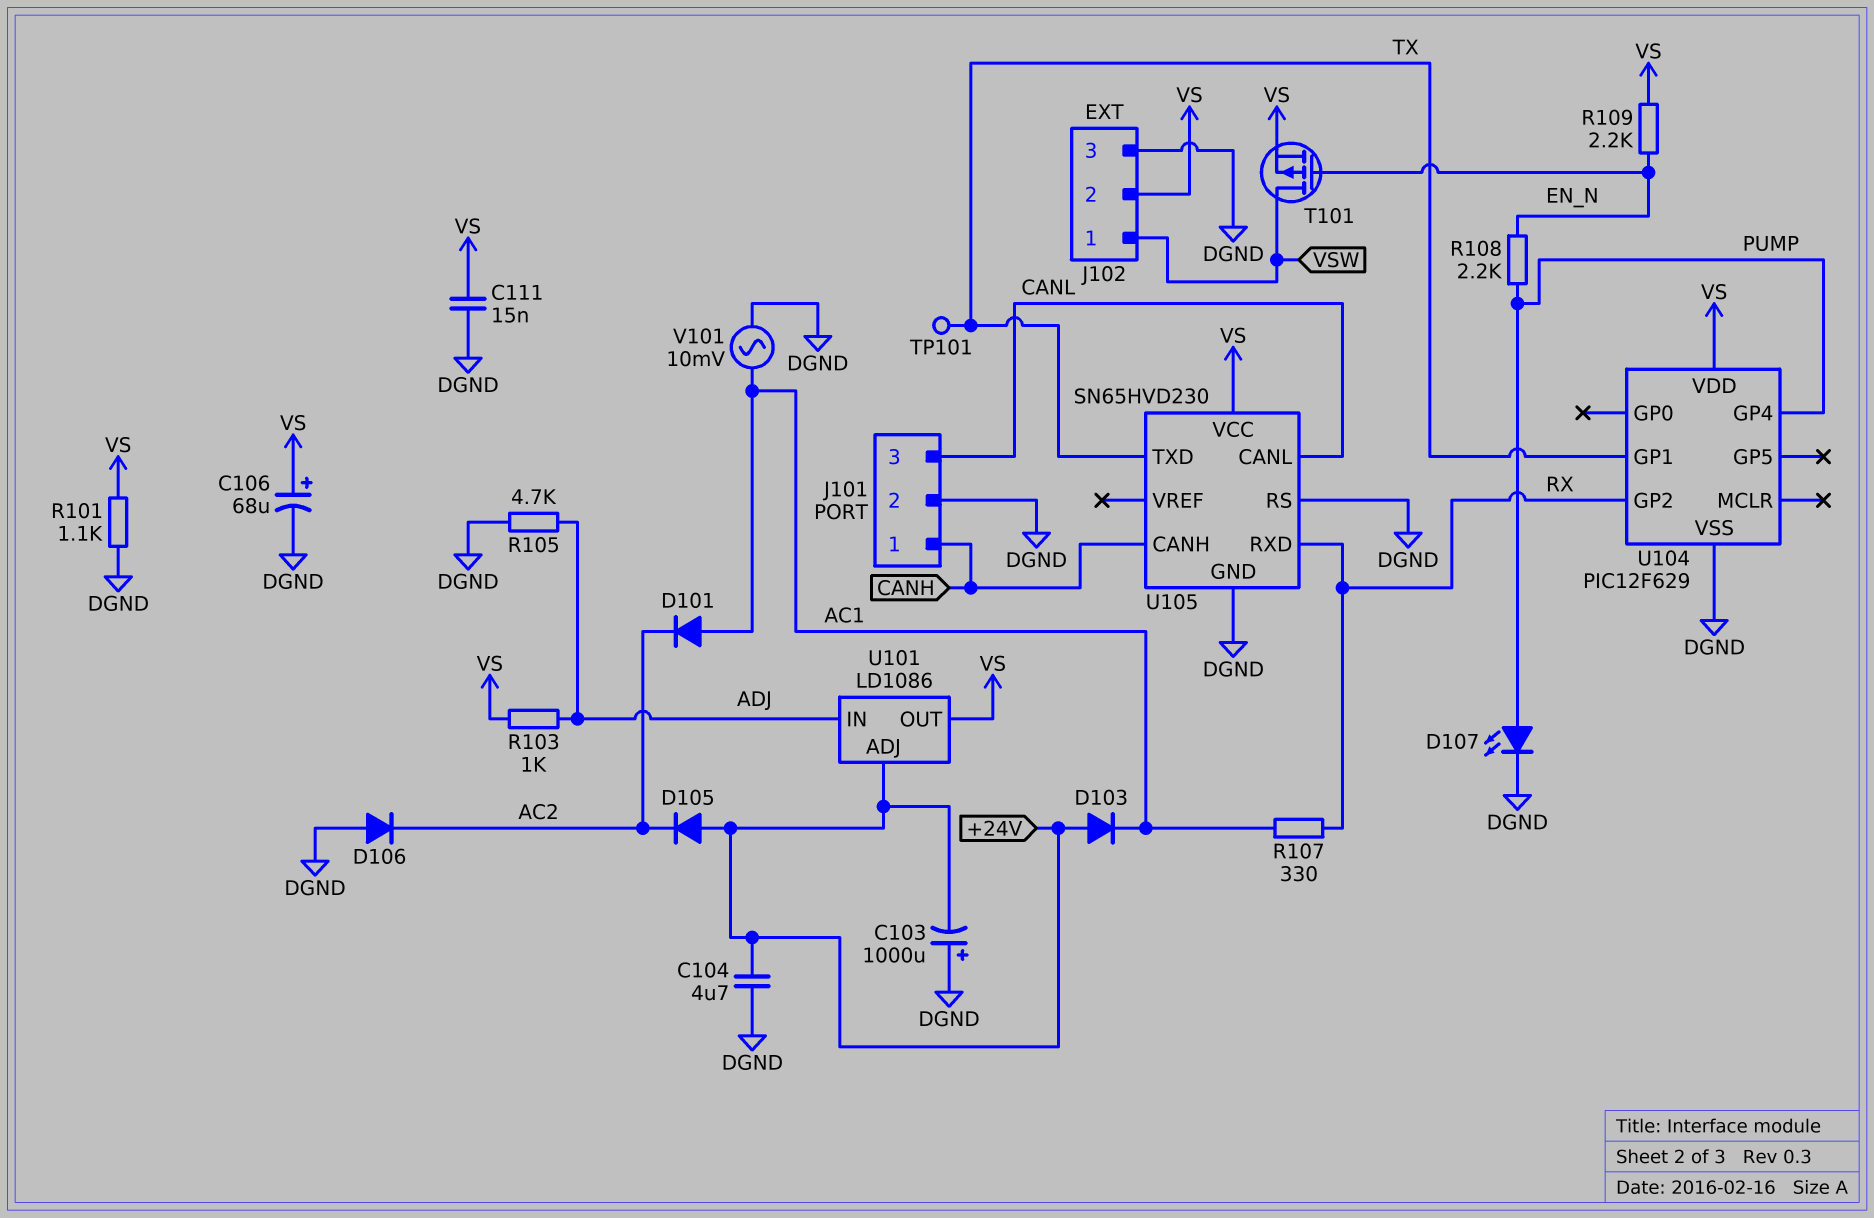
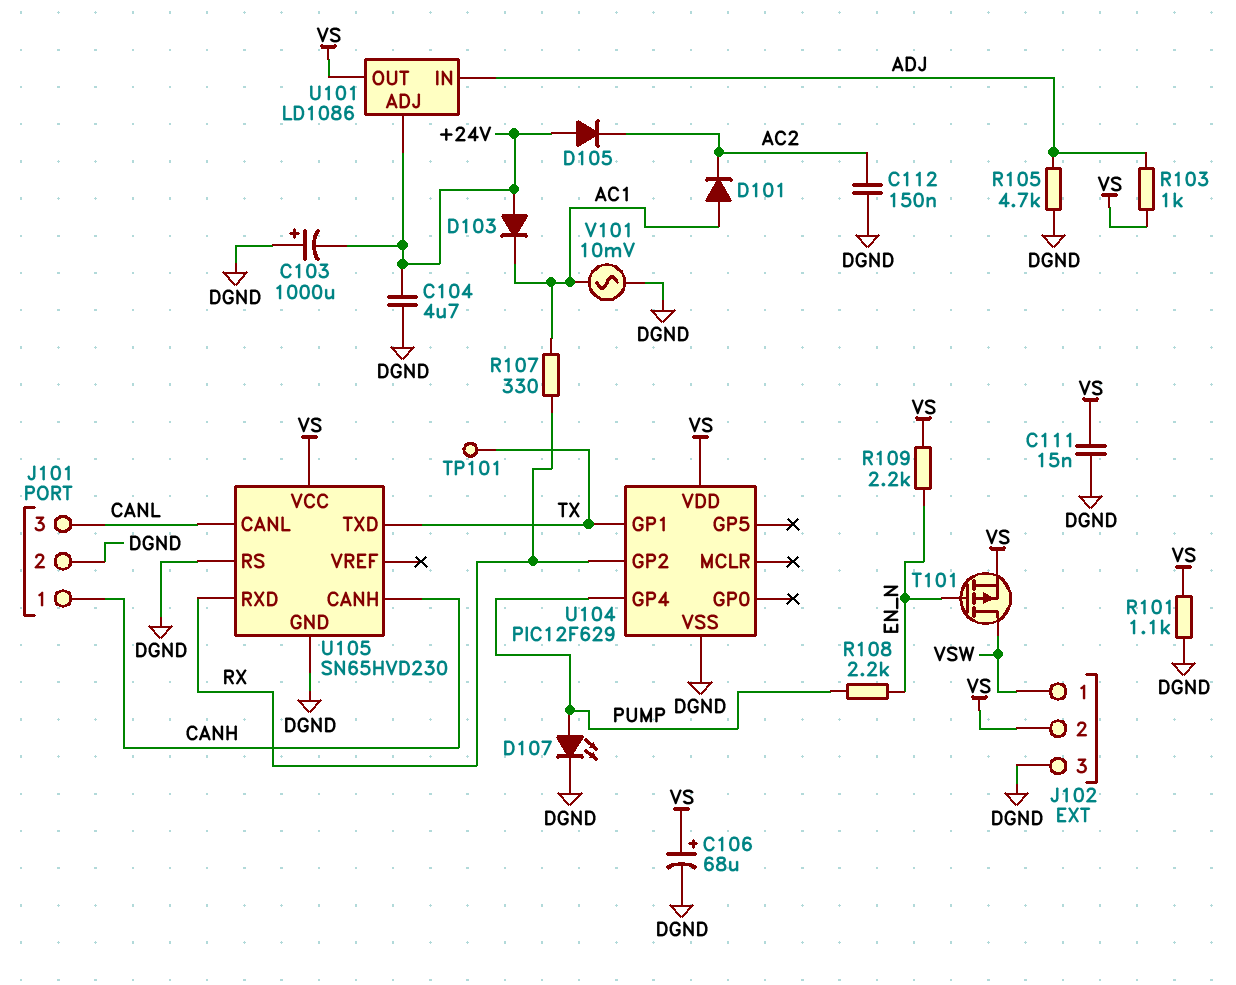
C112: none -> 150nF (AC2, DGND)
D106: diode (A DGND, K AC2) -> none

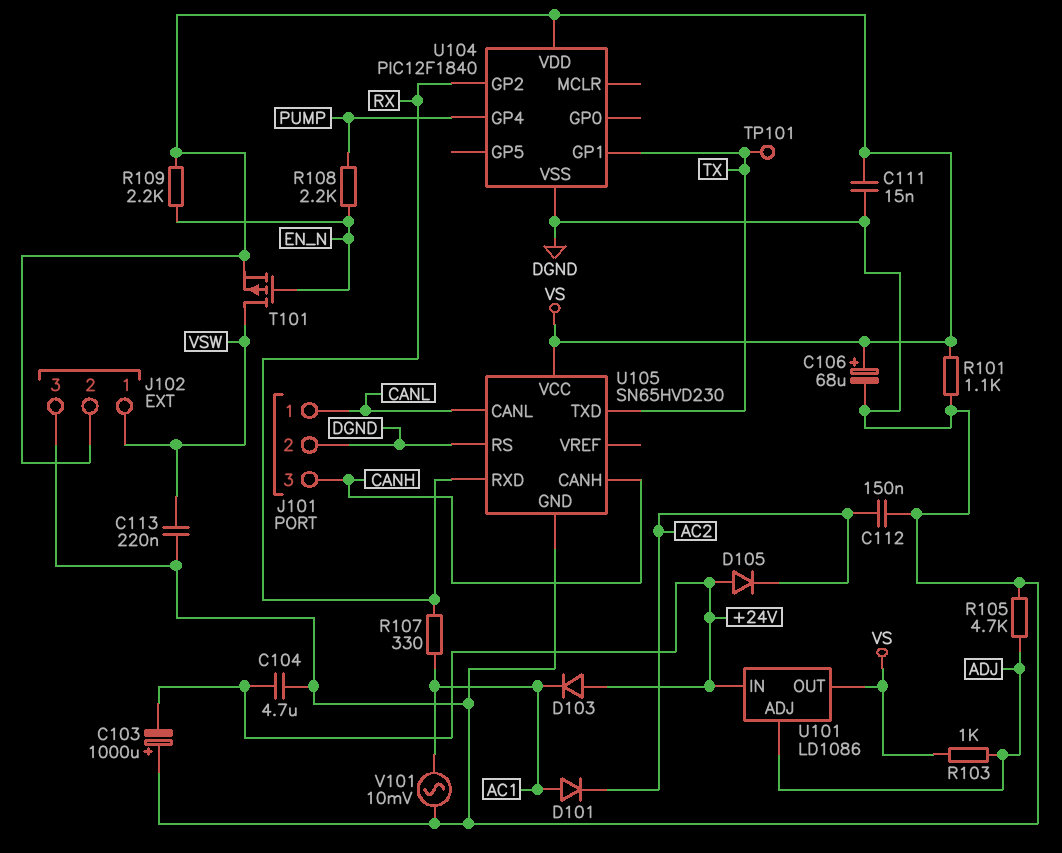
C113: none -> 220nF (DGND, VSW)
D107: LED (A PUMP, K DGND) -> none
J101 pin 1: CANH -> CANL
J101 pin 3: CANL -> CANH
U101 pin ADJ: +24V -> ADJ
U101 pin IN: ADJ -> +24V
U104: PIC12F629 -> PIC12F1840

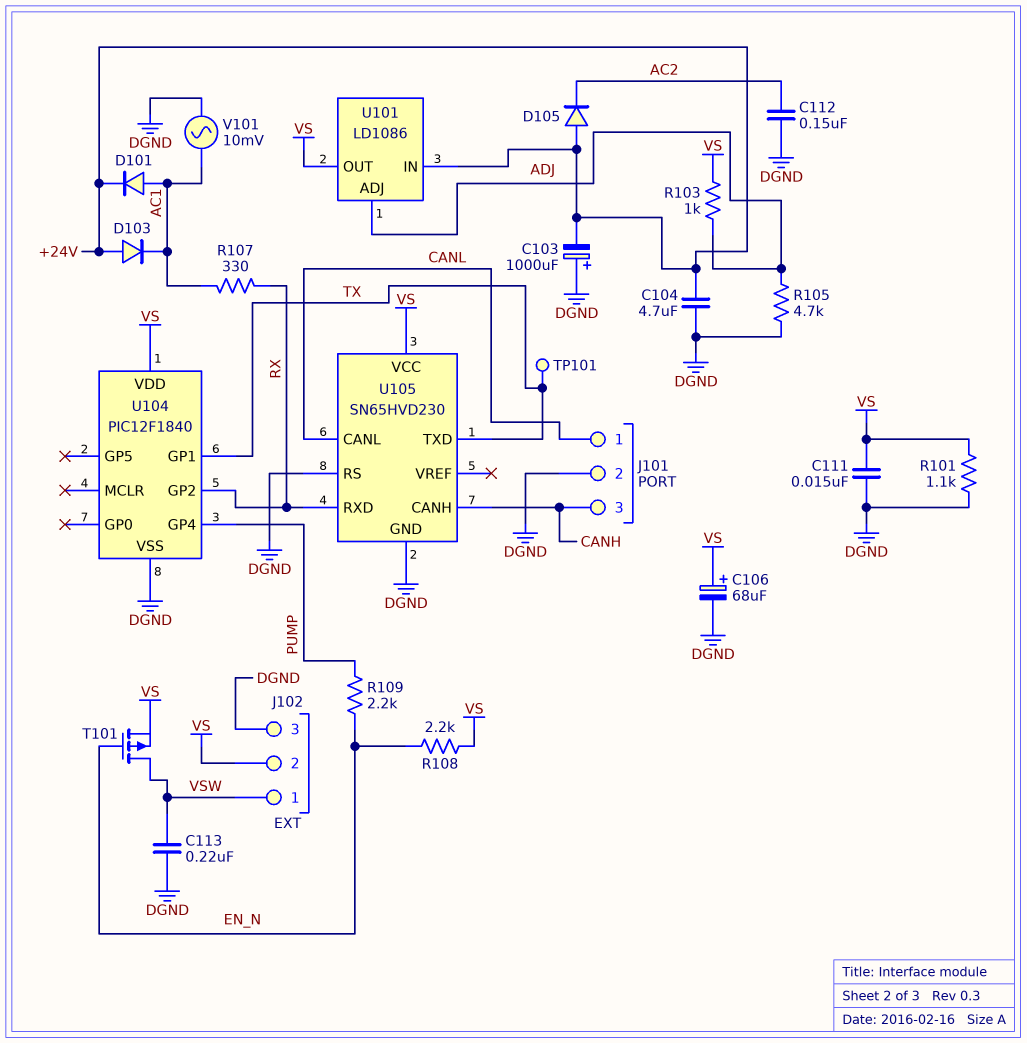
D101: diode (A AC1, K AC2) -> diode (A AC1, K +24V)
R108: 2.2k (EN_N, PUMP) -> 2.2k (EN_N, VS)
R109: 2.2k (EN_N, VS) -> 2.2k (EN_N, PUMP)

